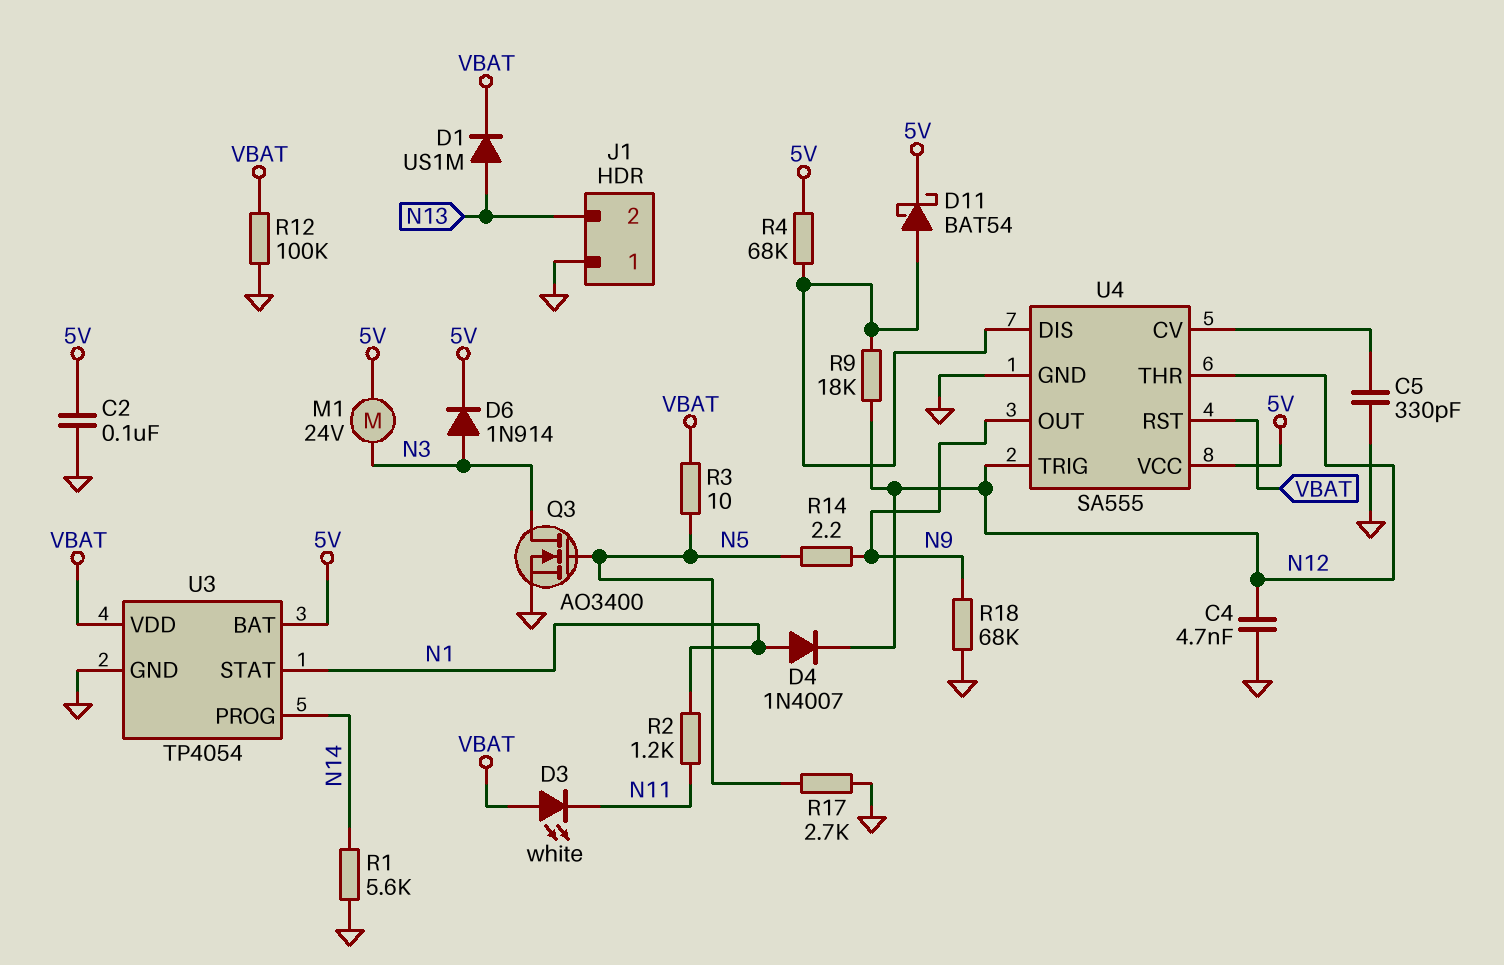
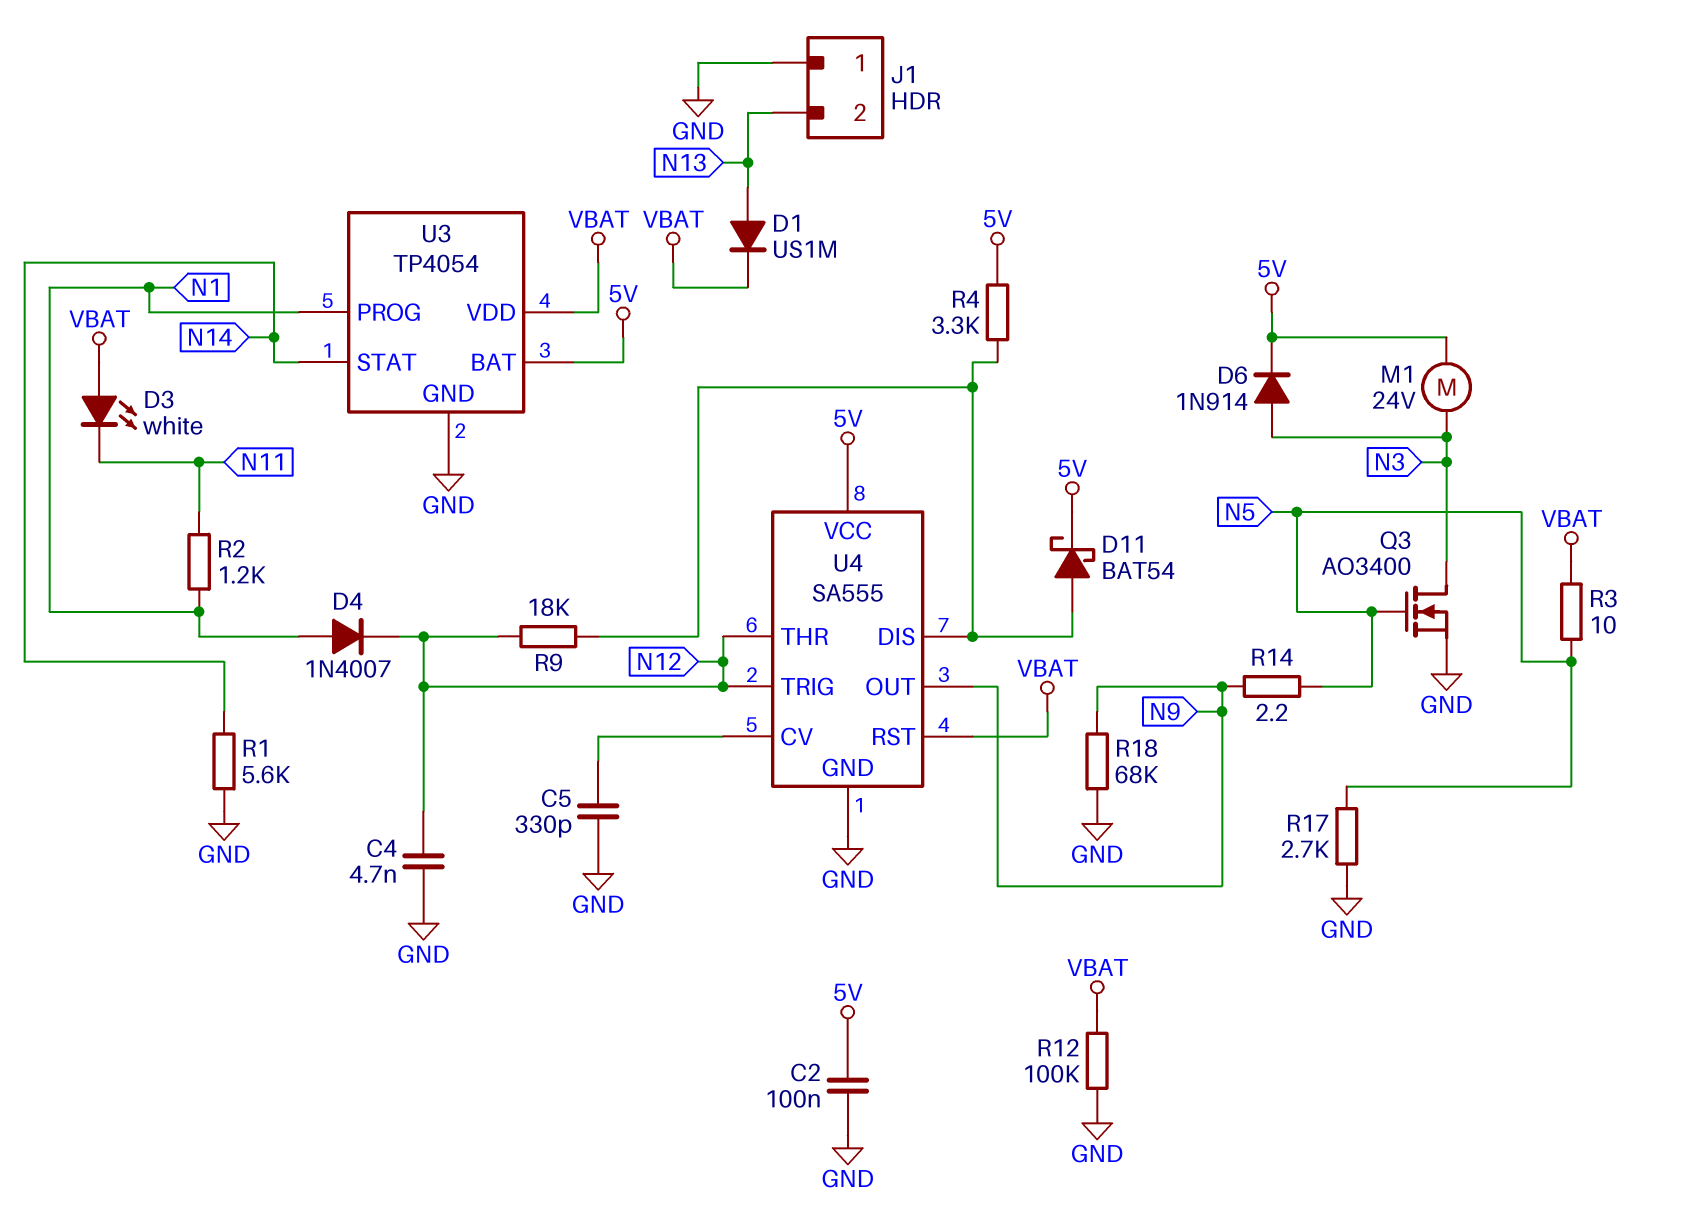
R4: 68k (5V, U4/DIS) -> 3.3k (5V, U4/DIS)
U3 pin PROG: N14 -> N1
U3 pin STAT: N1 -> N14

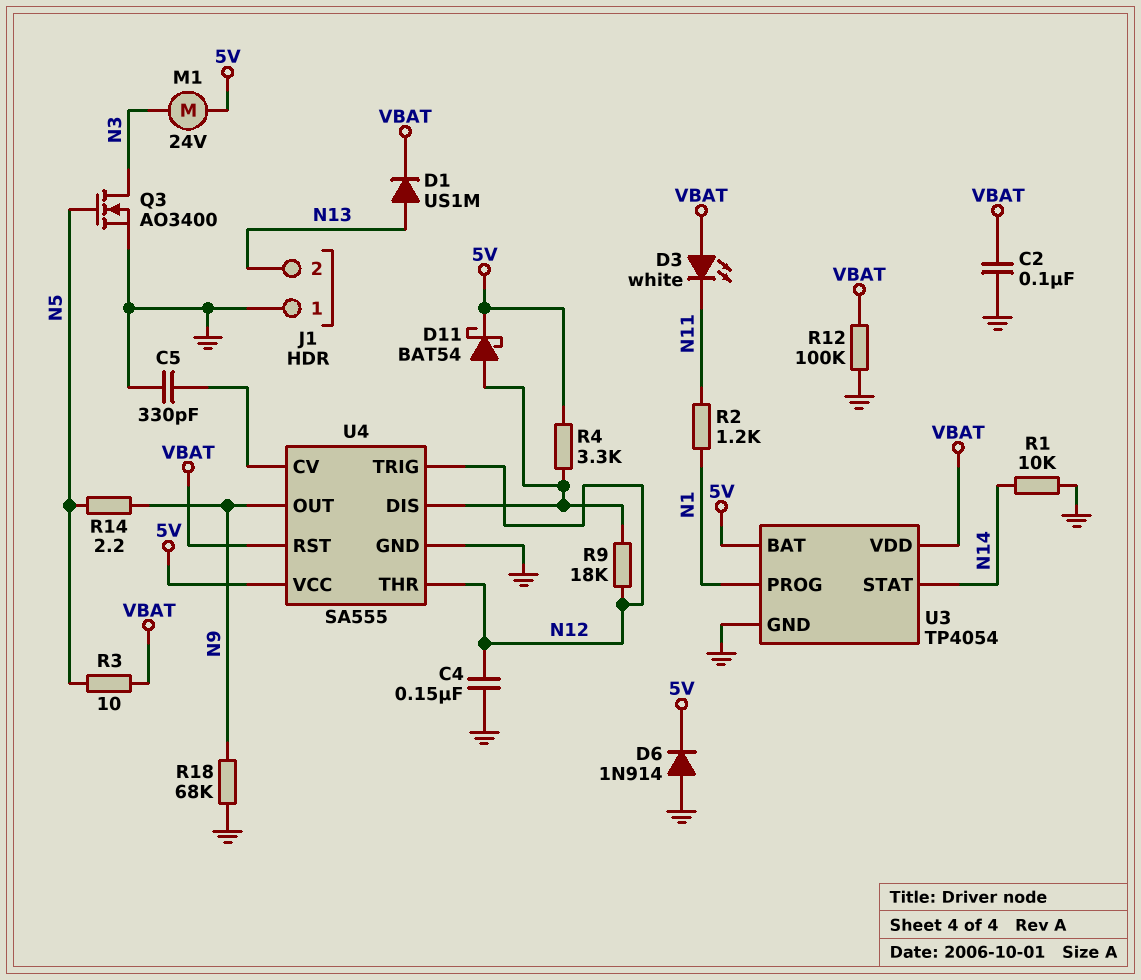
C2: 100nF (5V, GND) -> 100nF (GND, VBAT)
C4: 4.7nF (GND, N12) -> 150nF (GND, N12)
D4: diode 1N4007 (A N1, K N12) -> none
D6: diode 1N914 (A N3, K 5V) -> diode 1N914 (A GND, K 5V)
R1: 5.6k (GND, N14) -> 10k (GND, N14)
R17: 2.7k (GND, N5) -> none

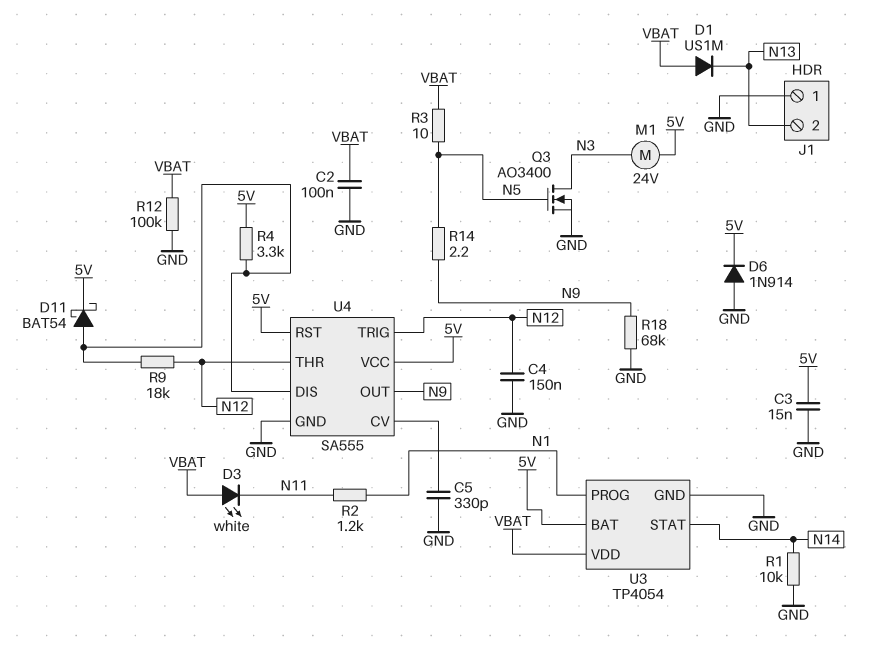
C3: none -> 15nF (5V, GND)
D1: diode US1M (A N13, K VBAT) -> diode US1M (A VBAT, K N13)
U4 pin RST: VBAT -> 5V

